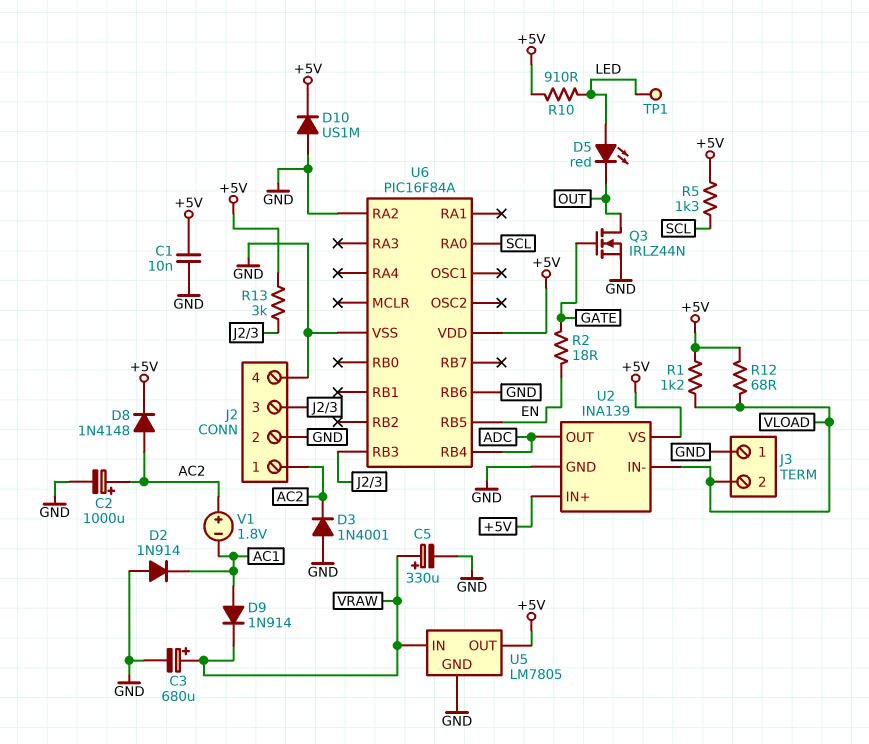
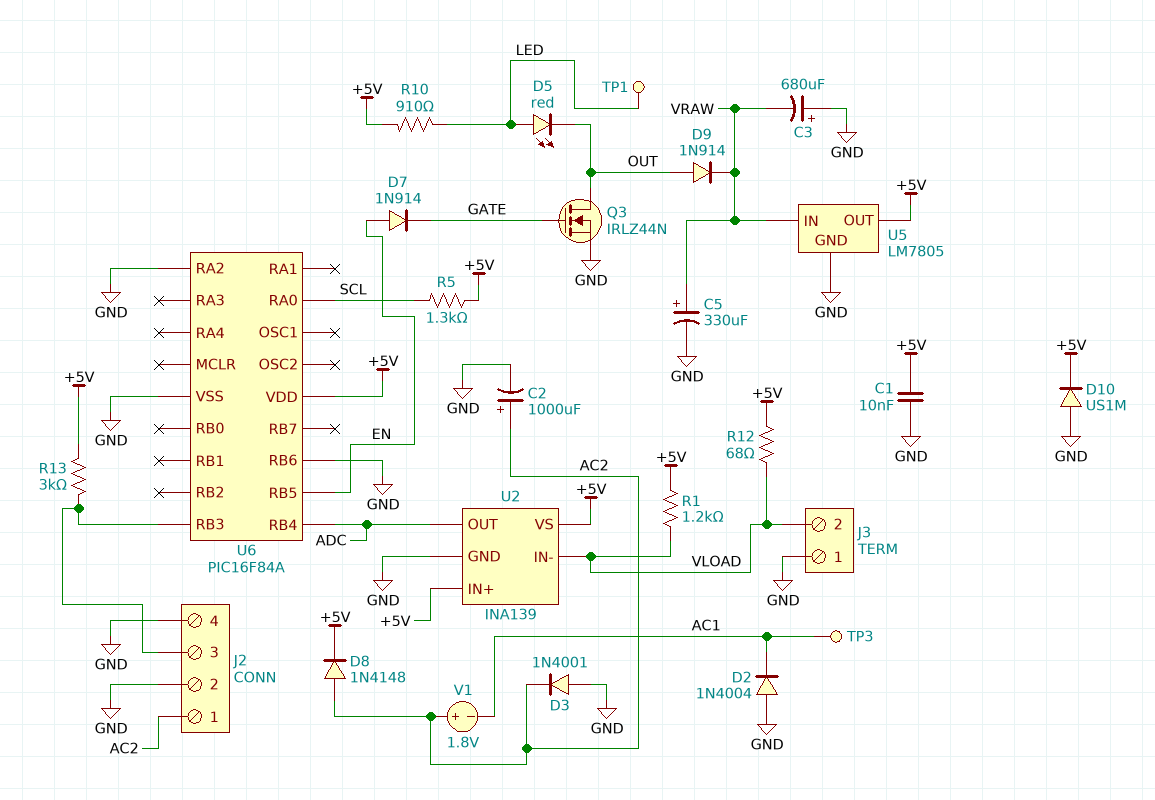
C3: 680uF (plus VRAW, minus GND) -> 680uF (plus GND, minus VRAW)
D2: diode 1N914 (A GND, K AC1) -> diode 1N4004 (A GND, K AC1)
D7: none -> diode 1N914 (A EN, K GATE)
D9: diode 1N914 (A AC1, K VRAW) -> diode 1N914 (A OUT, K VRAW)
R2: 18 (EN, GATE) -> none
TP3: none -> test point (AC1)

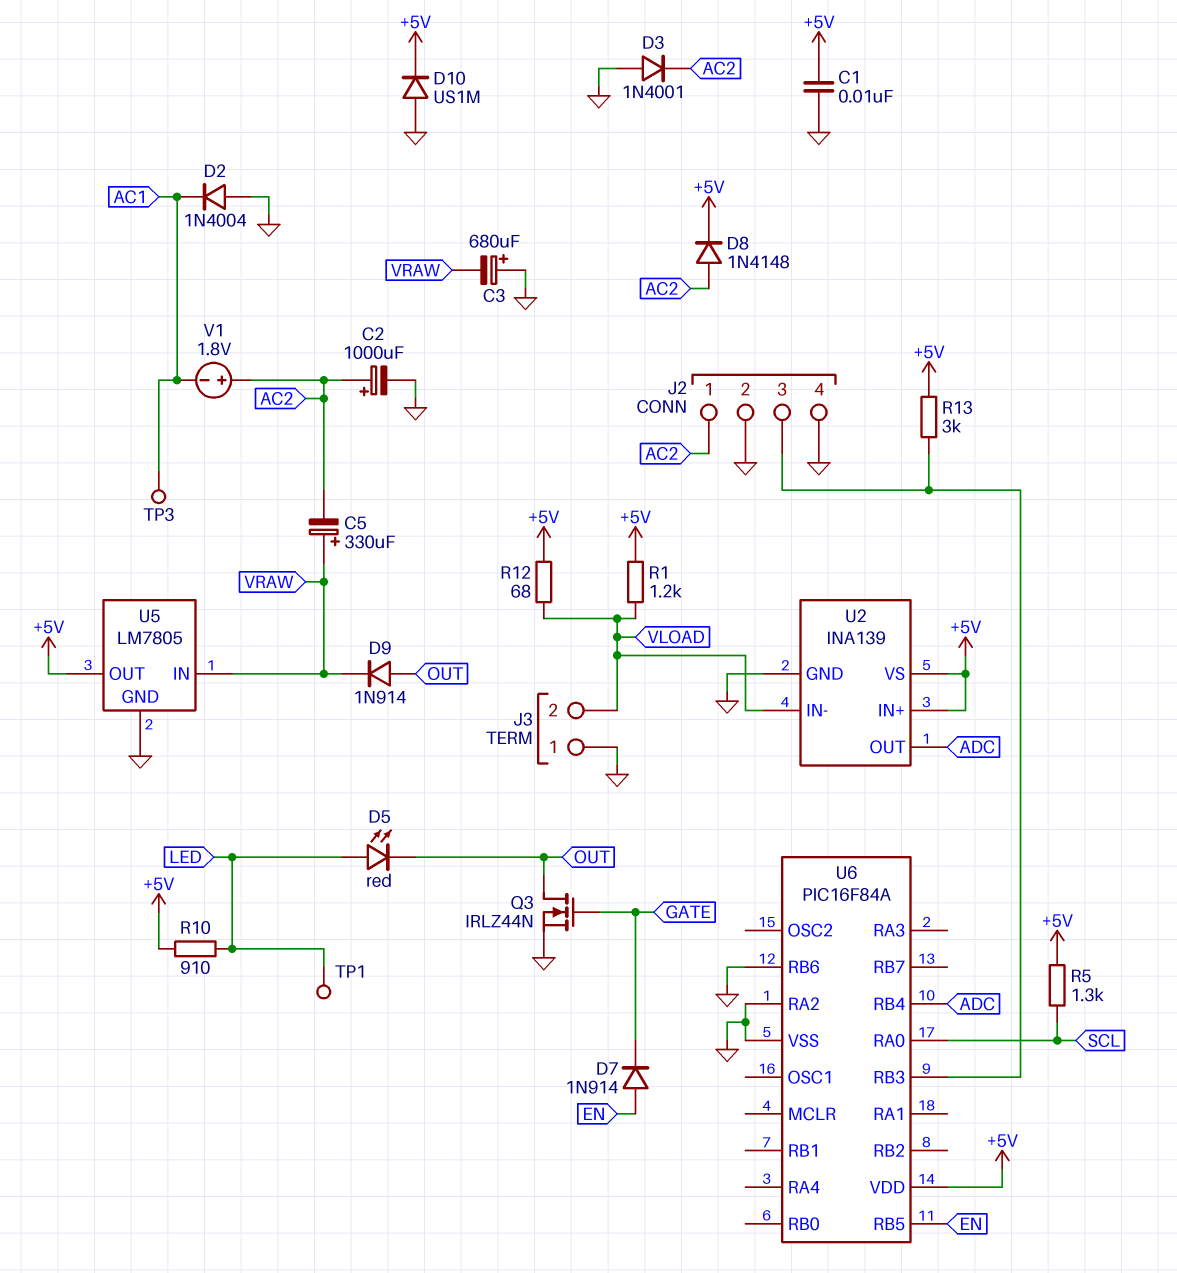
C5: 330uF (plus VRAW, minus GND) -> 330uF (plus VRAW, minus AC2)

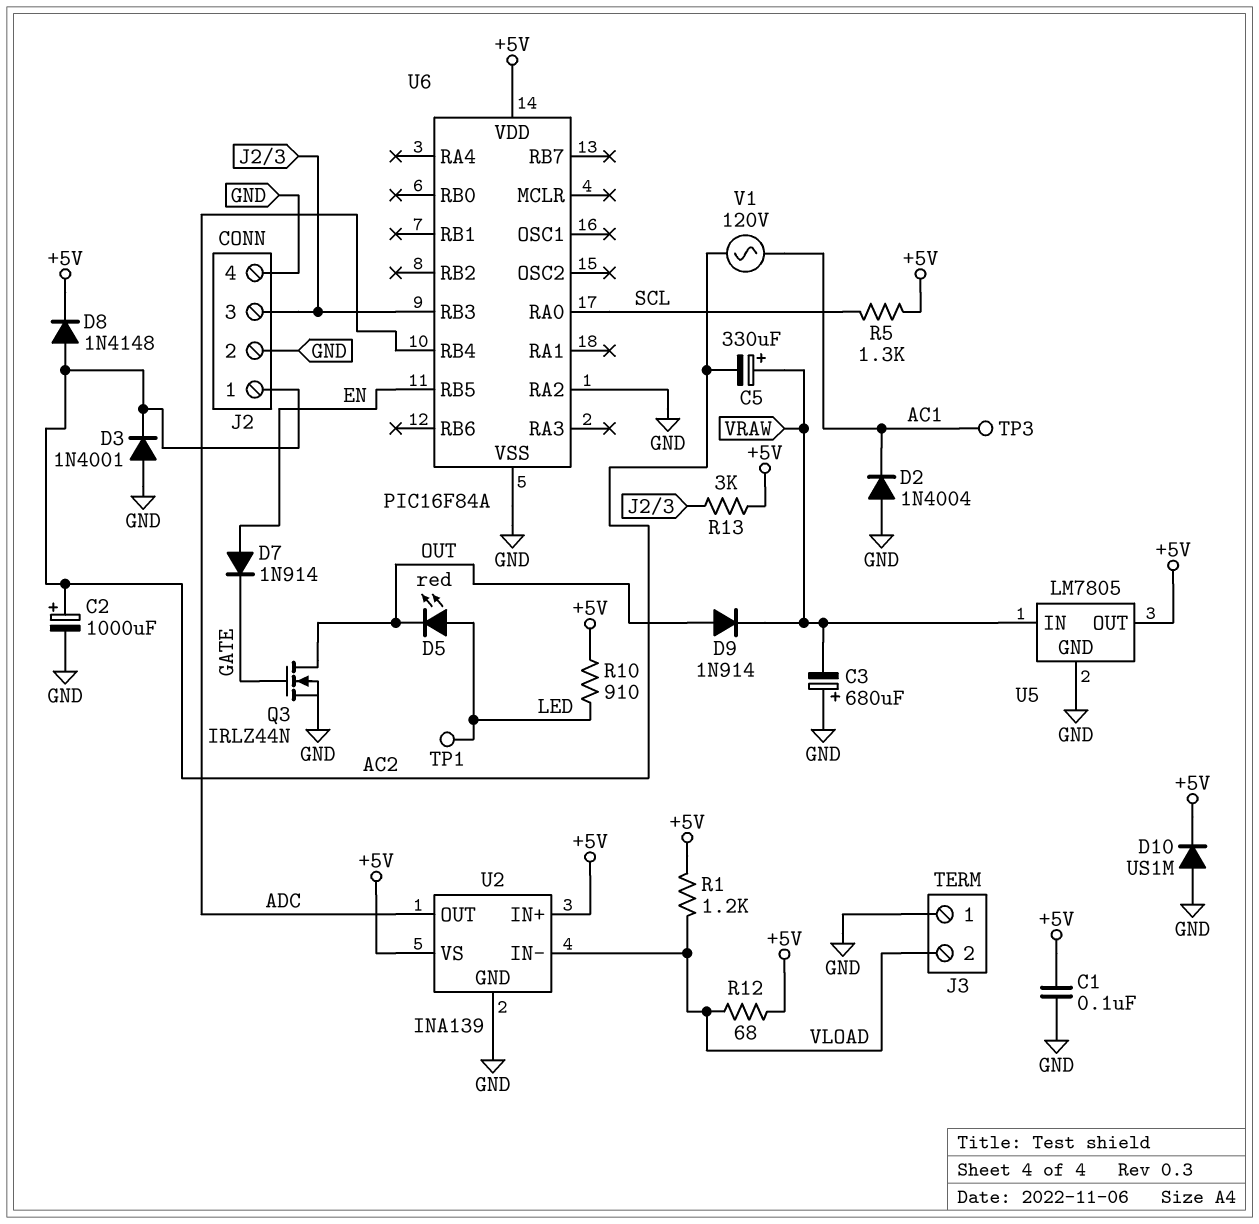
C1: 10nF (+5V, GND) -> 100nF (+5V, GND)
U6 pin RB6: GND -> none
V1: 1.8V (plus AC2, minus AC1) -> AC 120V (AC1, AC2)

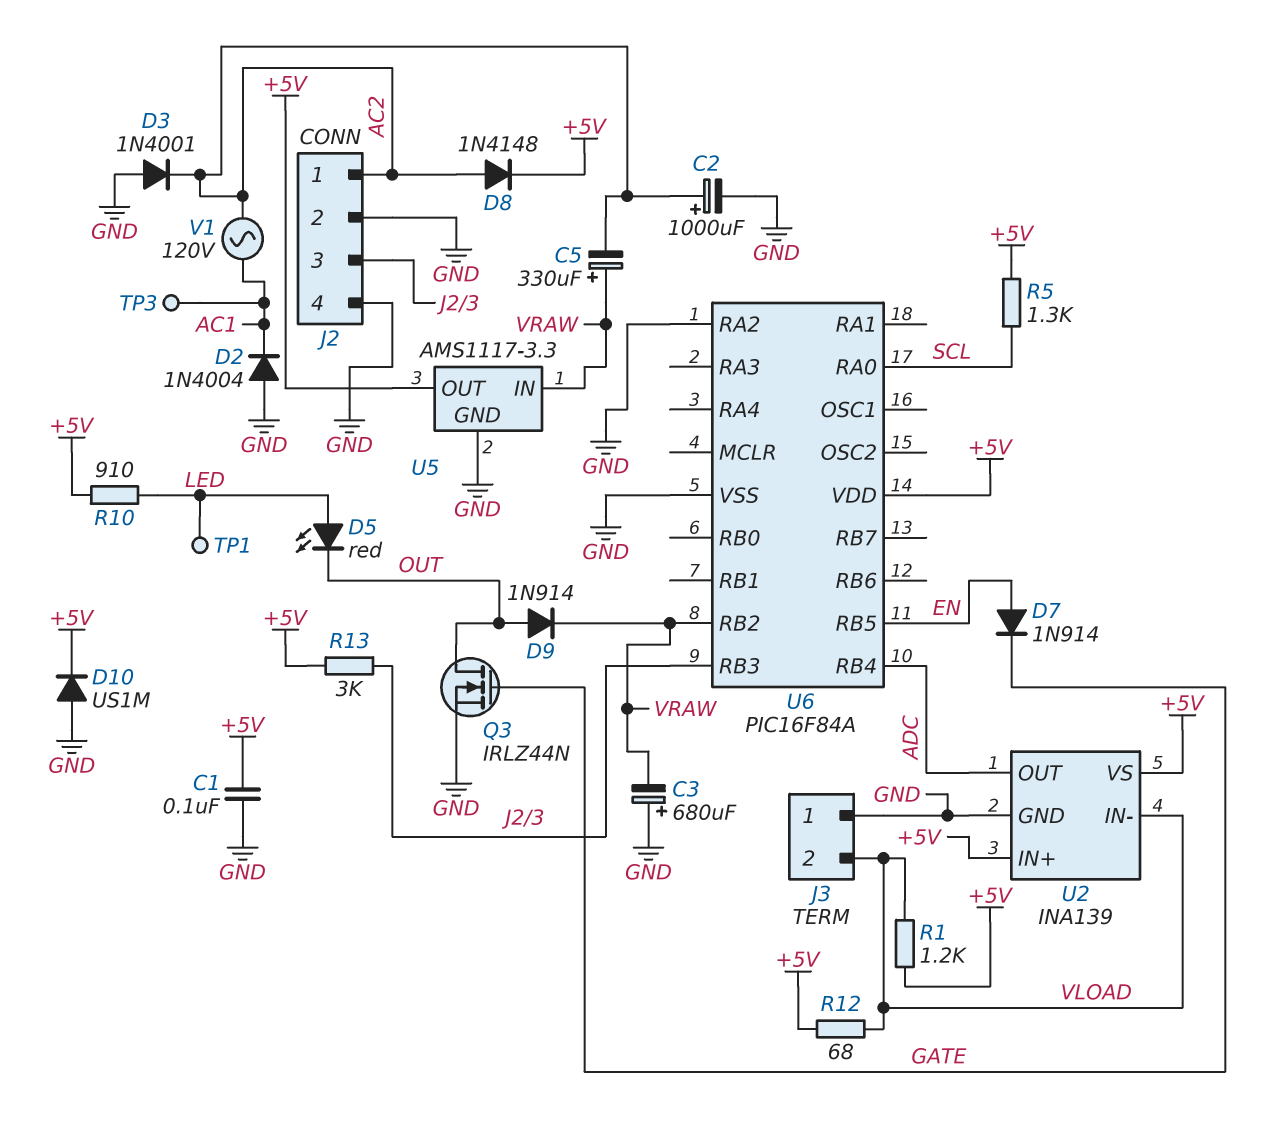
U5: LM7805 -> AMS1117-3.3
U6 pin RB2: none -> VRAW

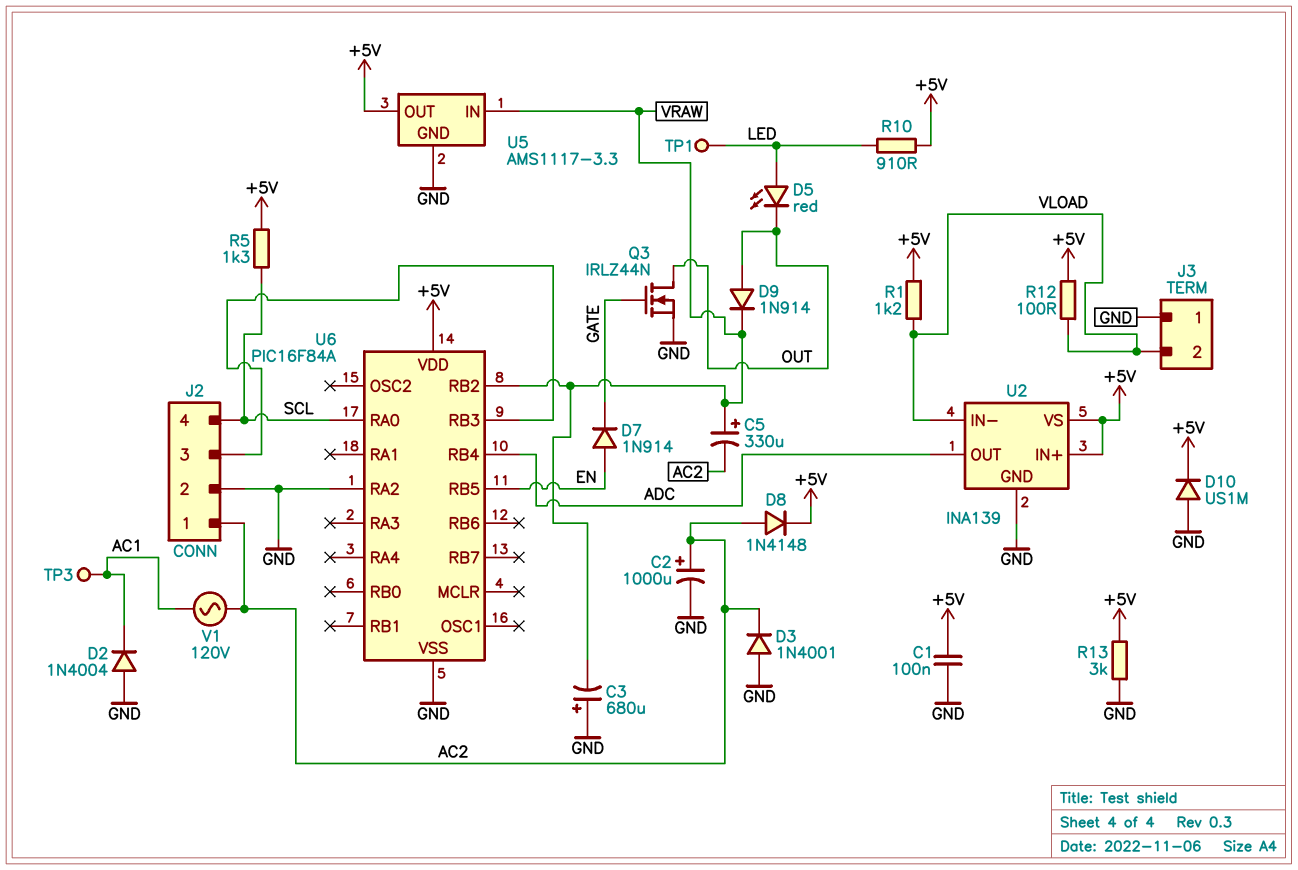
J2 pin 4: GND -> SCL
R12: 68 (+5V, VLOAD) -> 100 (+5V, VLOAD)
R13: 3k (+5V, J2/3) -> 3k (+5V, GND)

